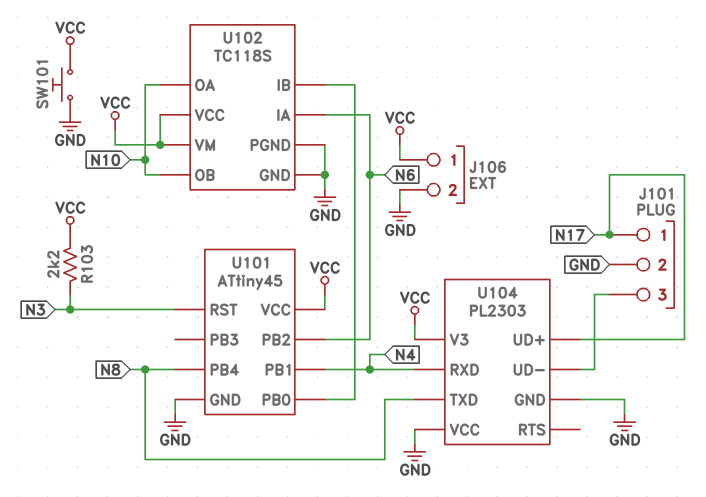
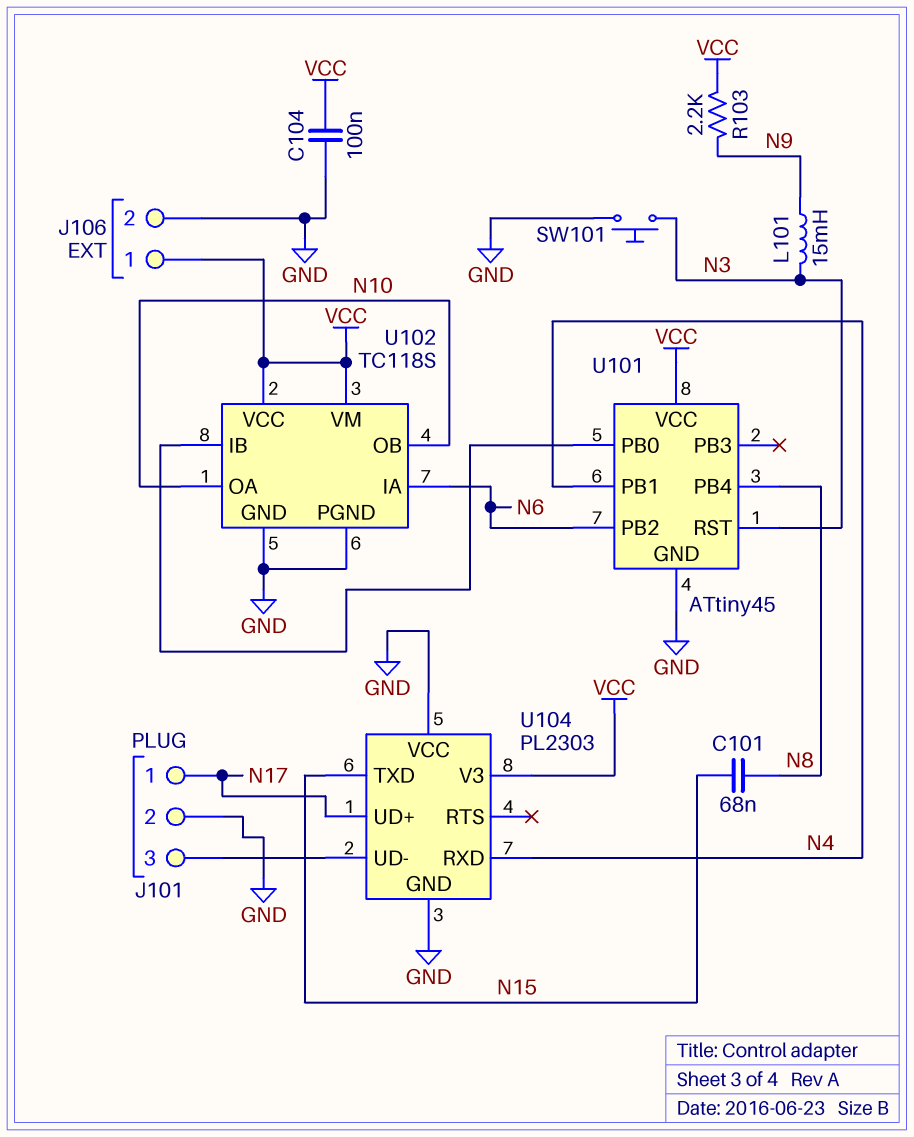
C101: none -> 68nF (N8, N15)
C104: none -> 100nF (GND, VCC)
L101: none -> 15mH (N3, N9)
R103: 2.2k (N3, VCC) -> 2.2k (N9, VCC)
SW101: button (GND, VCC) -> button (GND, N3)
U104 pin TXD: N8 -> N15

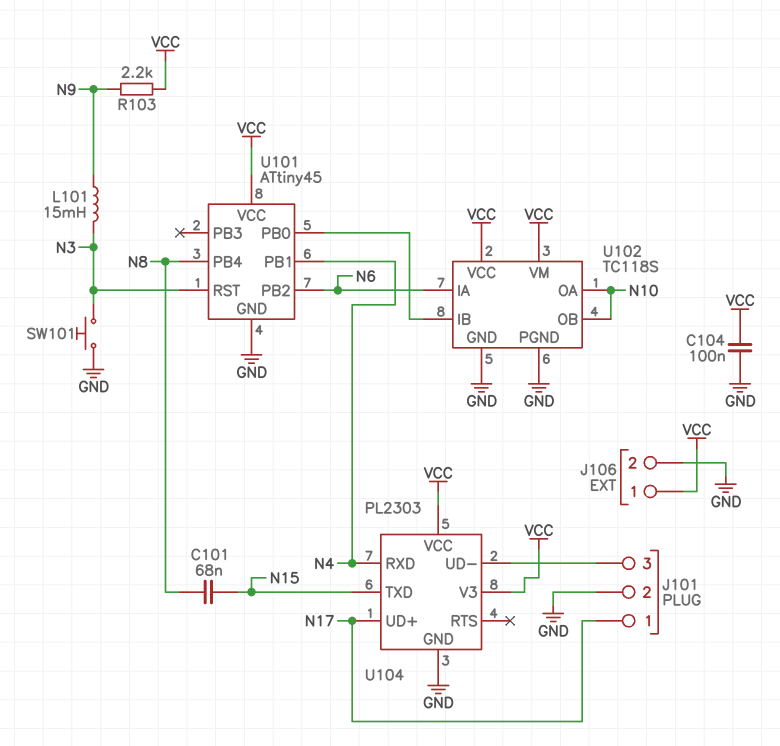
U104 pin VCC: GND -> VCC

